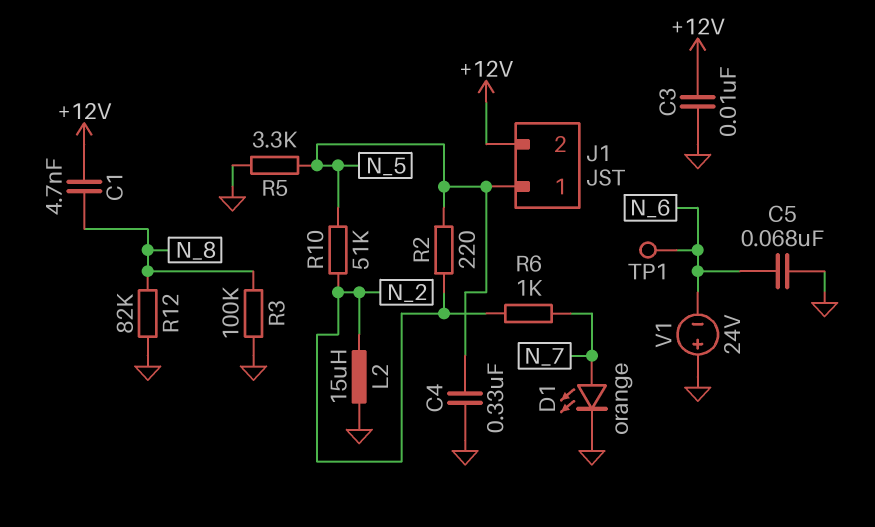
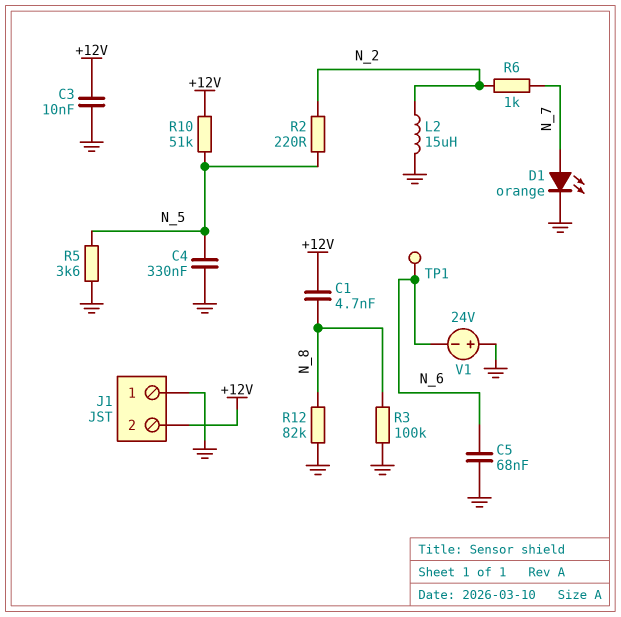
J1 pin 1: N_5 -> GND
R5: 3.3k (GND, N_5) -> 3.6k (GND, N_5)
R10: 51k (N_2, N_5) -> 51k (+12V, N_5)

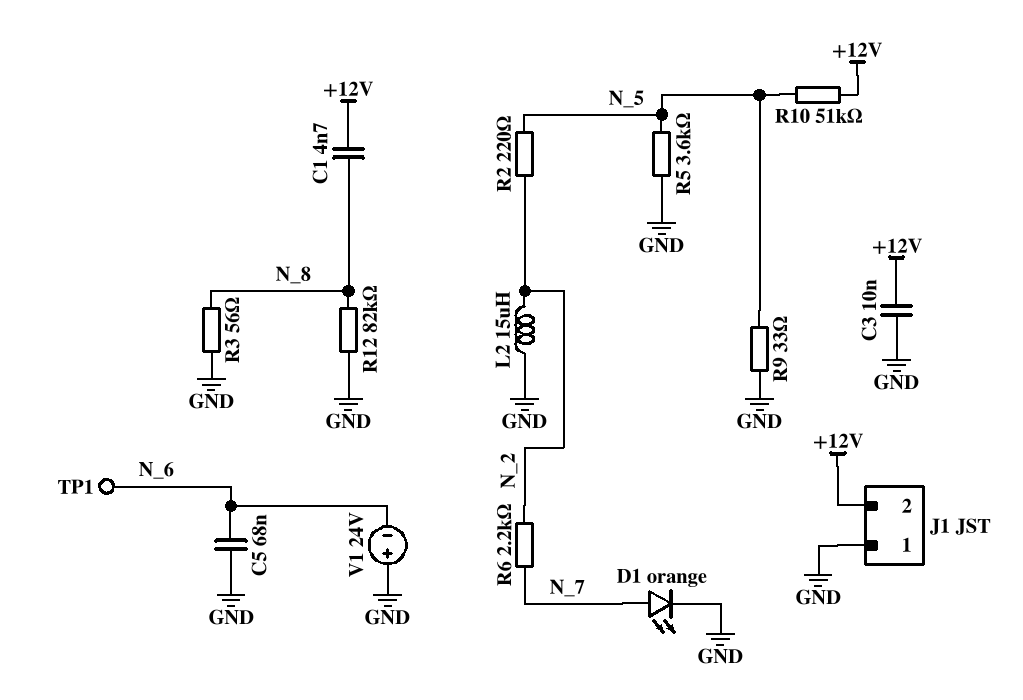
C4: 330nF (GND, N_5) -> none
R3: 100k (GND, N_8) -> 56 (GND, N_8)
R6: 1k (N_2, N_7) -> 2.2k (N_2, N_7)
R9: none -> 33 (GND, N_5)

